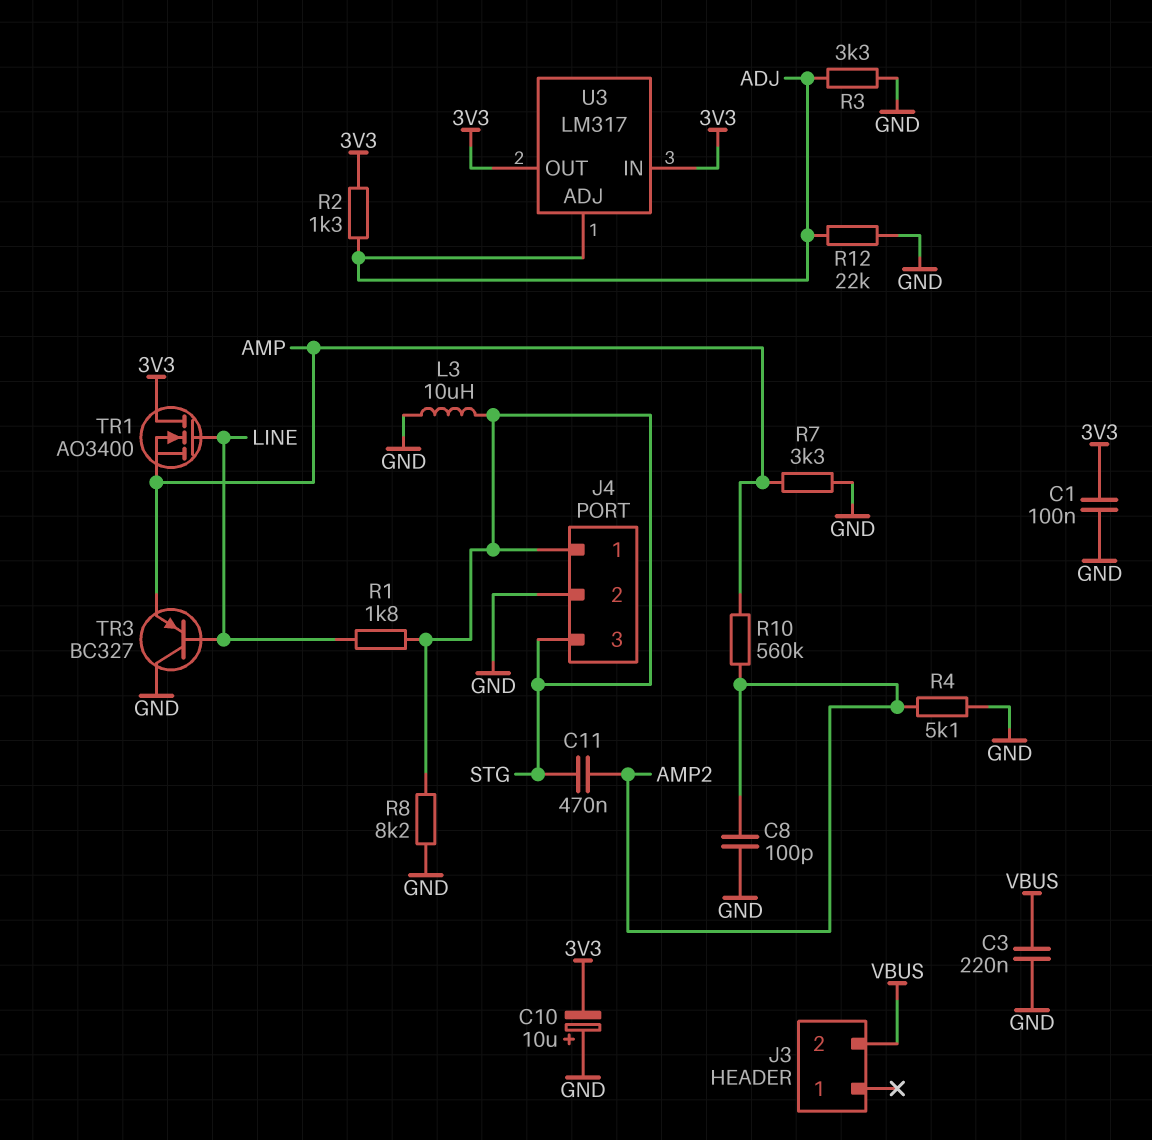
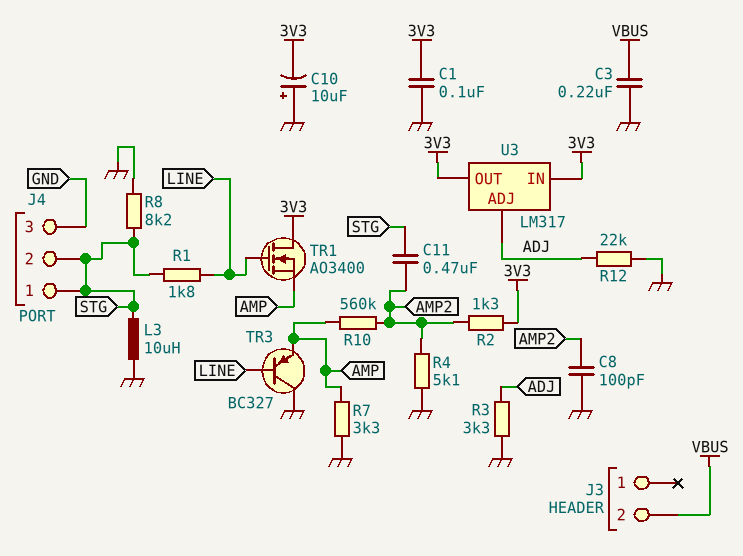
J4 pin 2: GND -> STG
J4 pin 3: STG -> GND
R2: 1.3k (3V3, ADJ) -> 1.3k (3V3, AMP2)

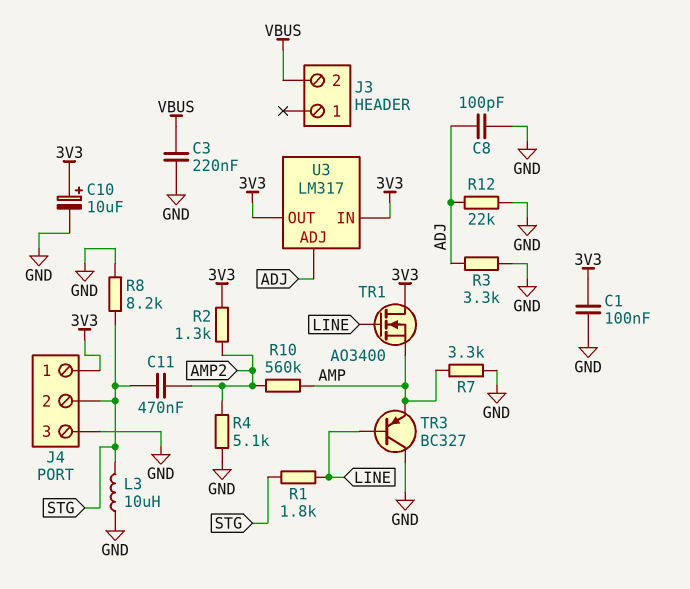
C8: 100pF (AMP2, GND) -> 100pF (ADJ, GND)
C10: 10uF (plus GND, minus 3V3) -> 10uF (plus 3V3, minus GND)
J4 pin 1: STG -> 3V3

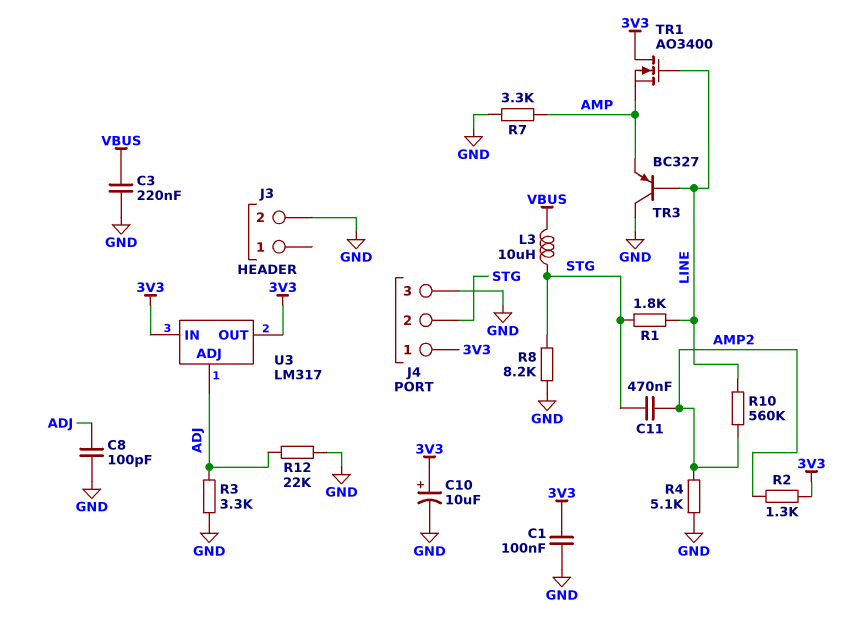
J3 pin 2: VBUS -> GND
L3: 10uH (GND, STG) -> 10uH (STG, VBUS)
R10: 560k (AMP, AMP2) -> 560k (AMP2, LINE)

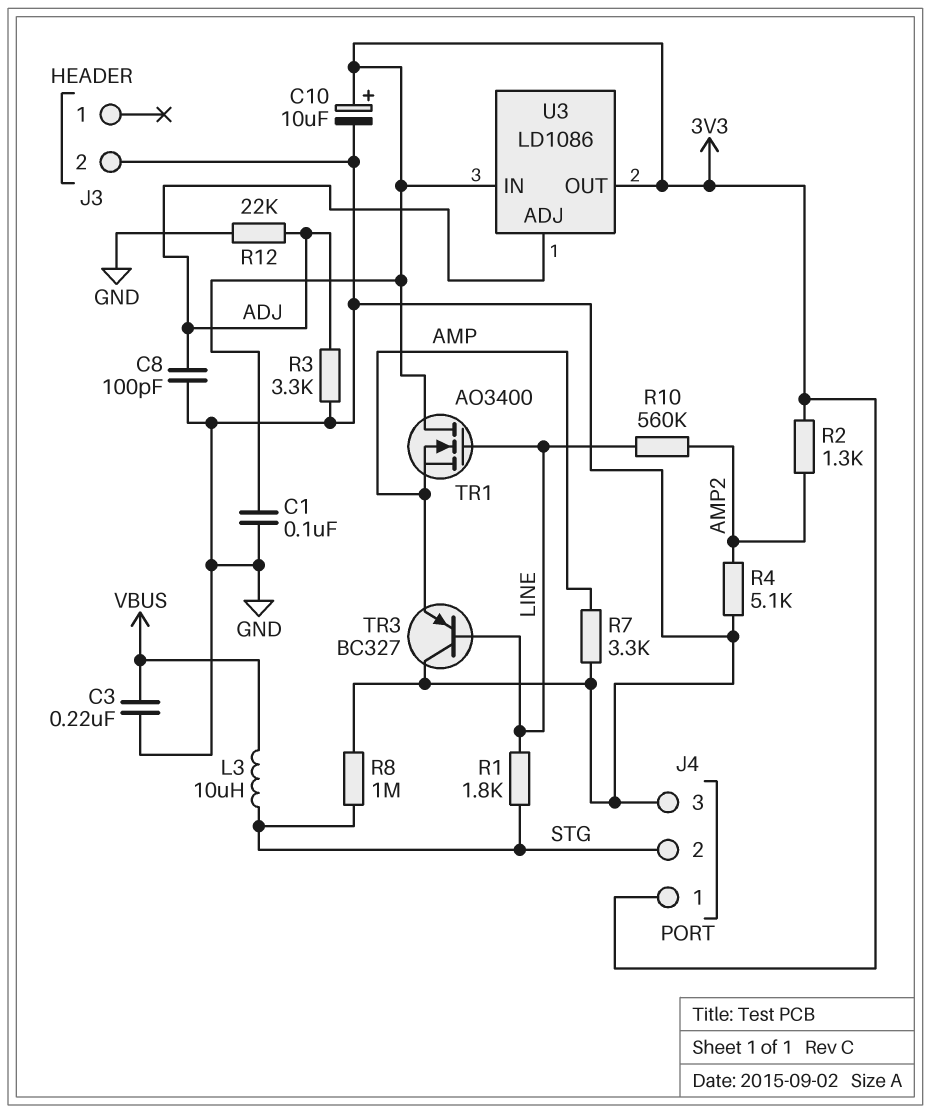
C11: 470nF (AMP2, STG) -> none
R8: 8.2k (GND, STG) -> 1M (GND, STG)
U3: LM317 -> LD1086

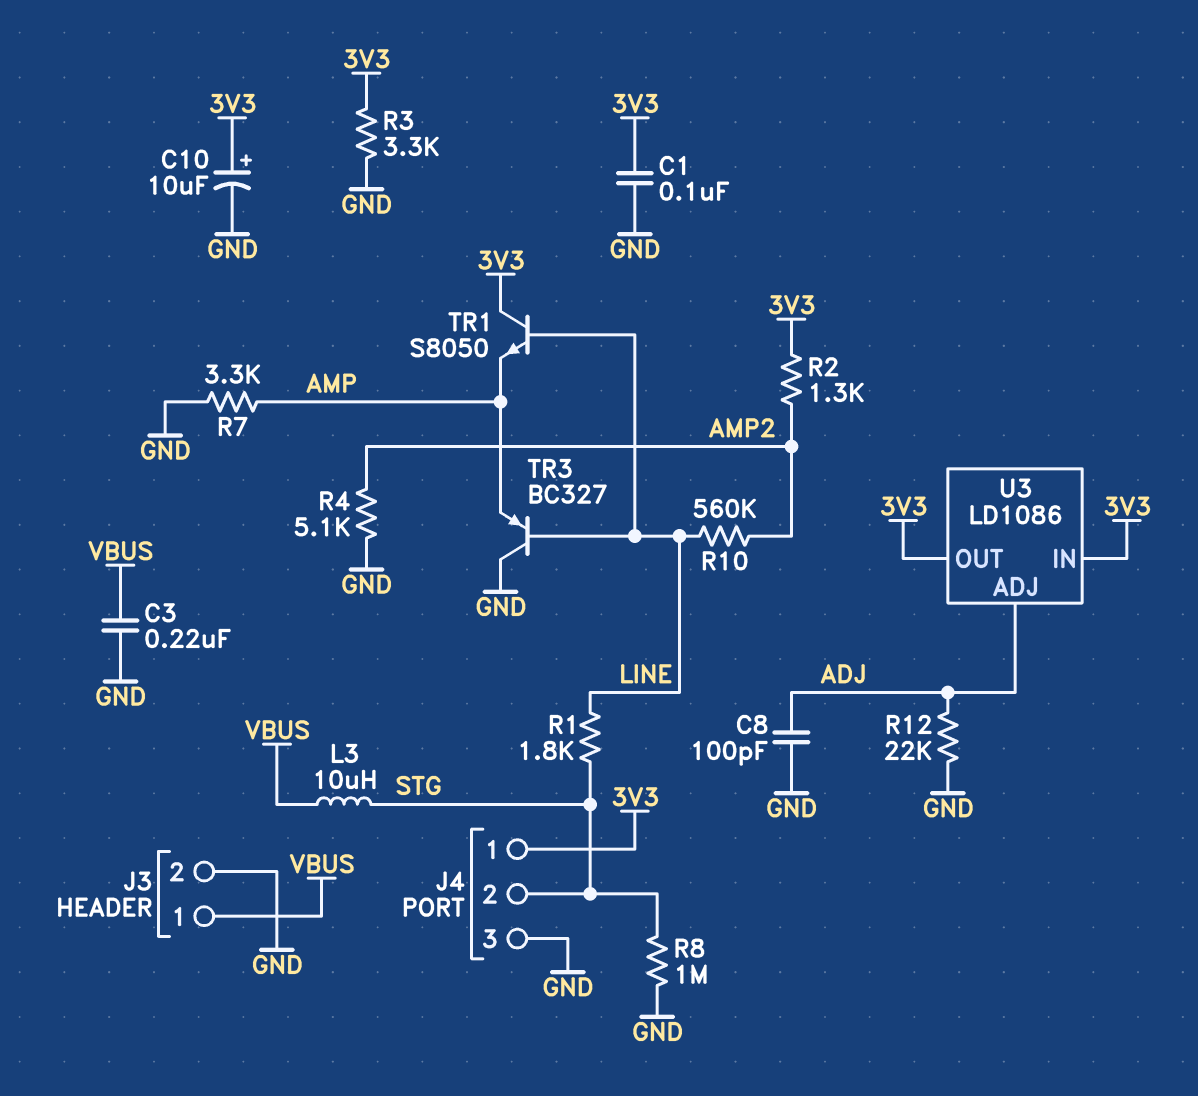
J3 pin 1: none -> VBUS
R3: 3.3k (ADJ, GND) -> 3.3k (3V3, GND)
TR1: NMOS AO3400 (G LINE, D 3V3, S AMP) -> NPN S8050 (B LINE, C 3V3, E AMP)

